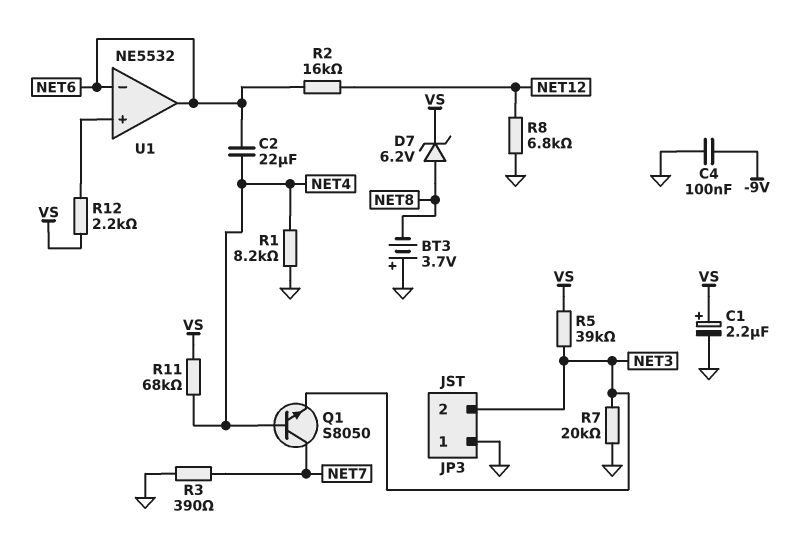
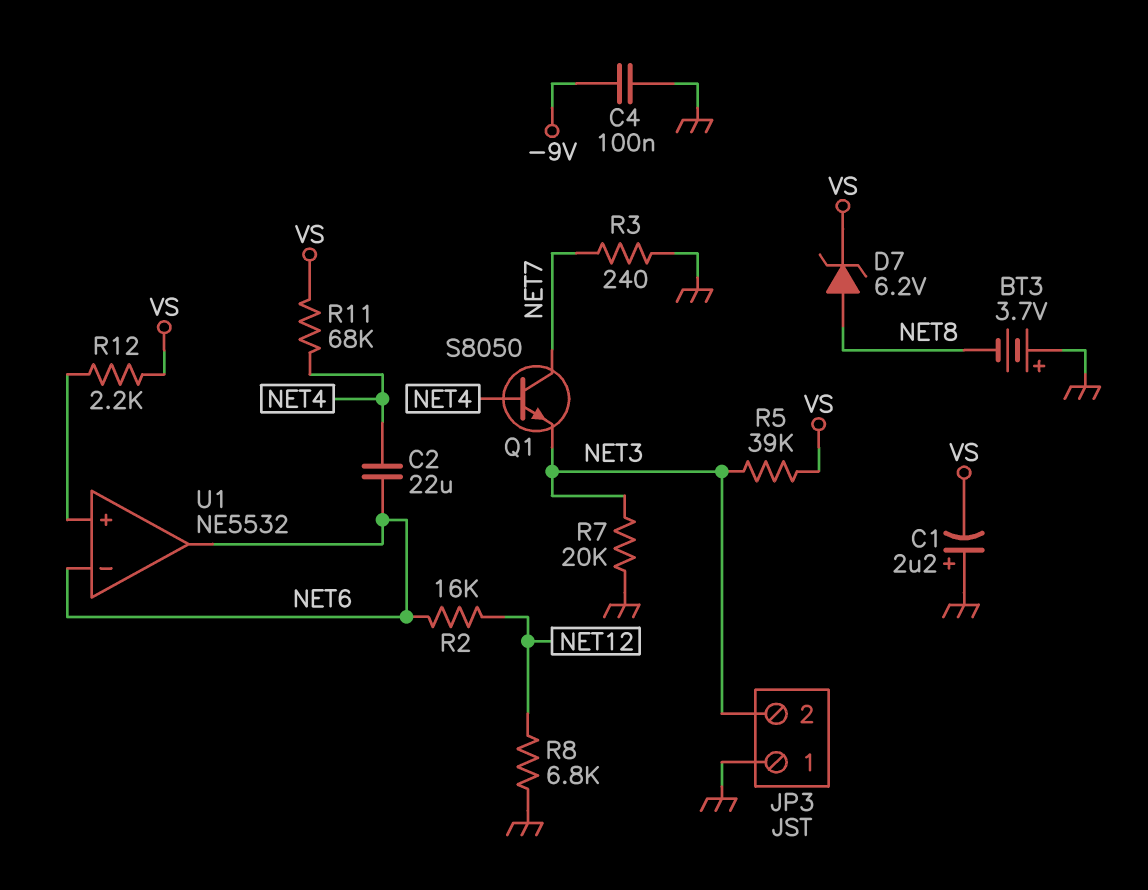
C1: 2.2uF (plus VS, minus GND) -> 2.2uF (plus GND, minus VS)
R1: 8.2k (GND, NET4) -> none
R3: 390 (GND, NET7) -> 240 (GND, NET7)

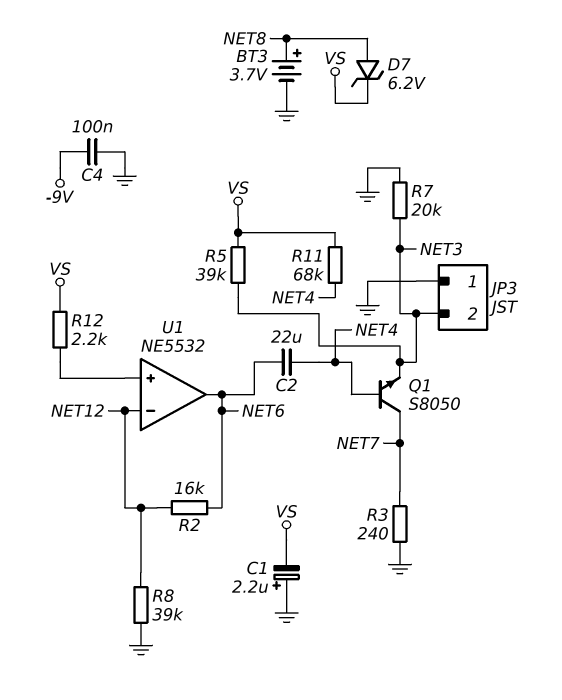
BT3: 3.7V (plus GND, minus NET8) -> 3.7V (plus NET8, minus GND)
R8: 6.8k (GND, NET12) -> 39k (GND, NET12)
U1 pin in-: NET6 -> NET12

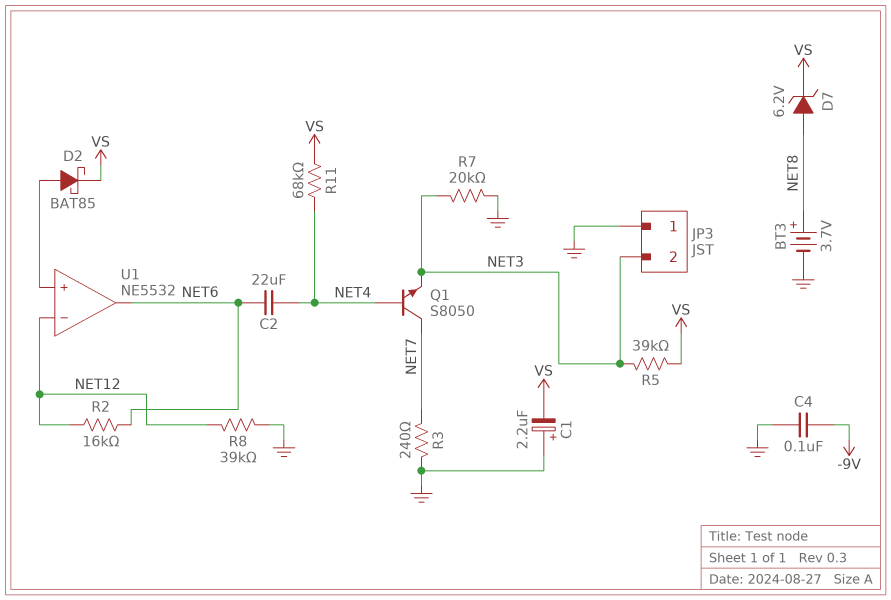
D2: none -> schottky BAT85 (A U1/in+, K VS)
R12: 2.2k (U1/in+, VS) -> none

